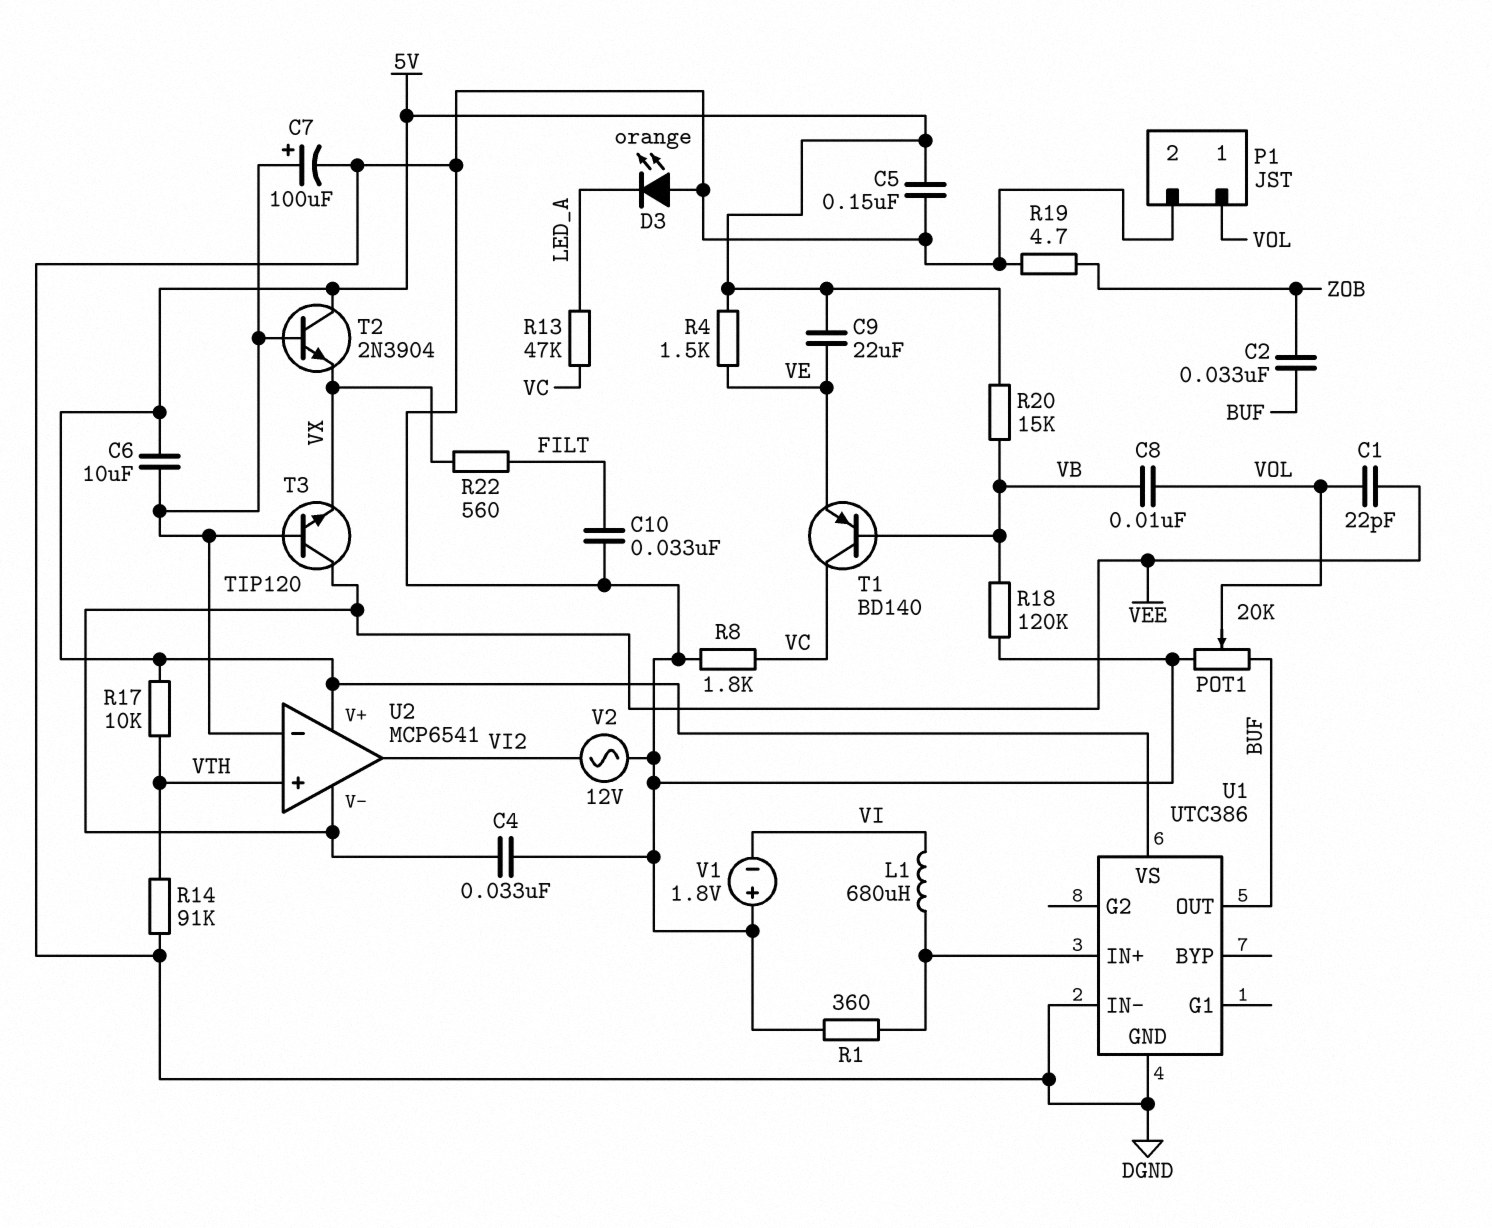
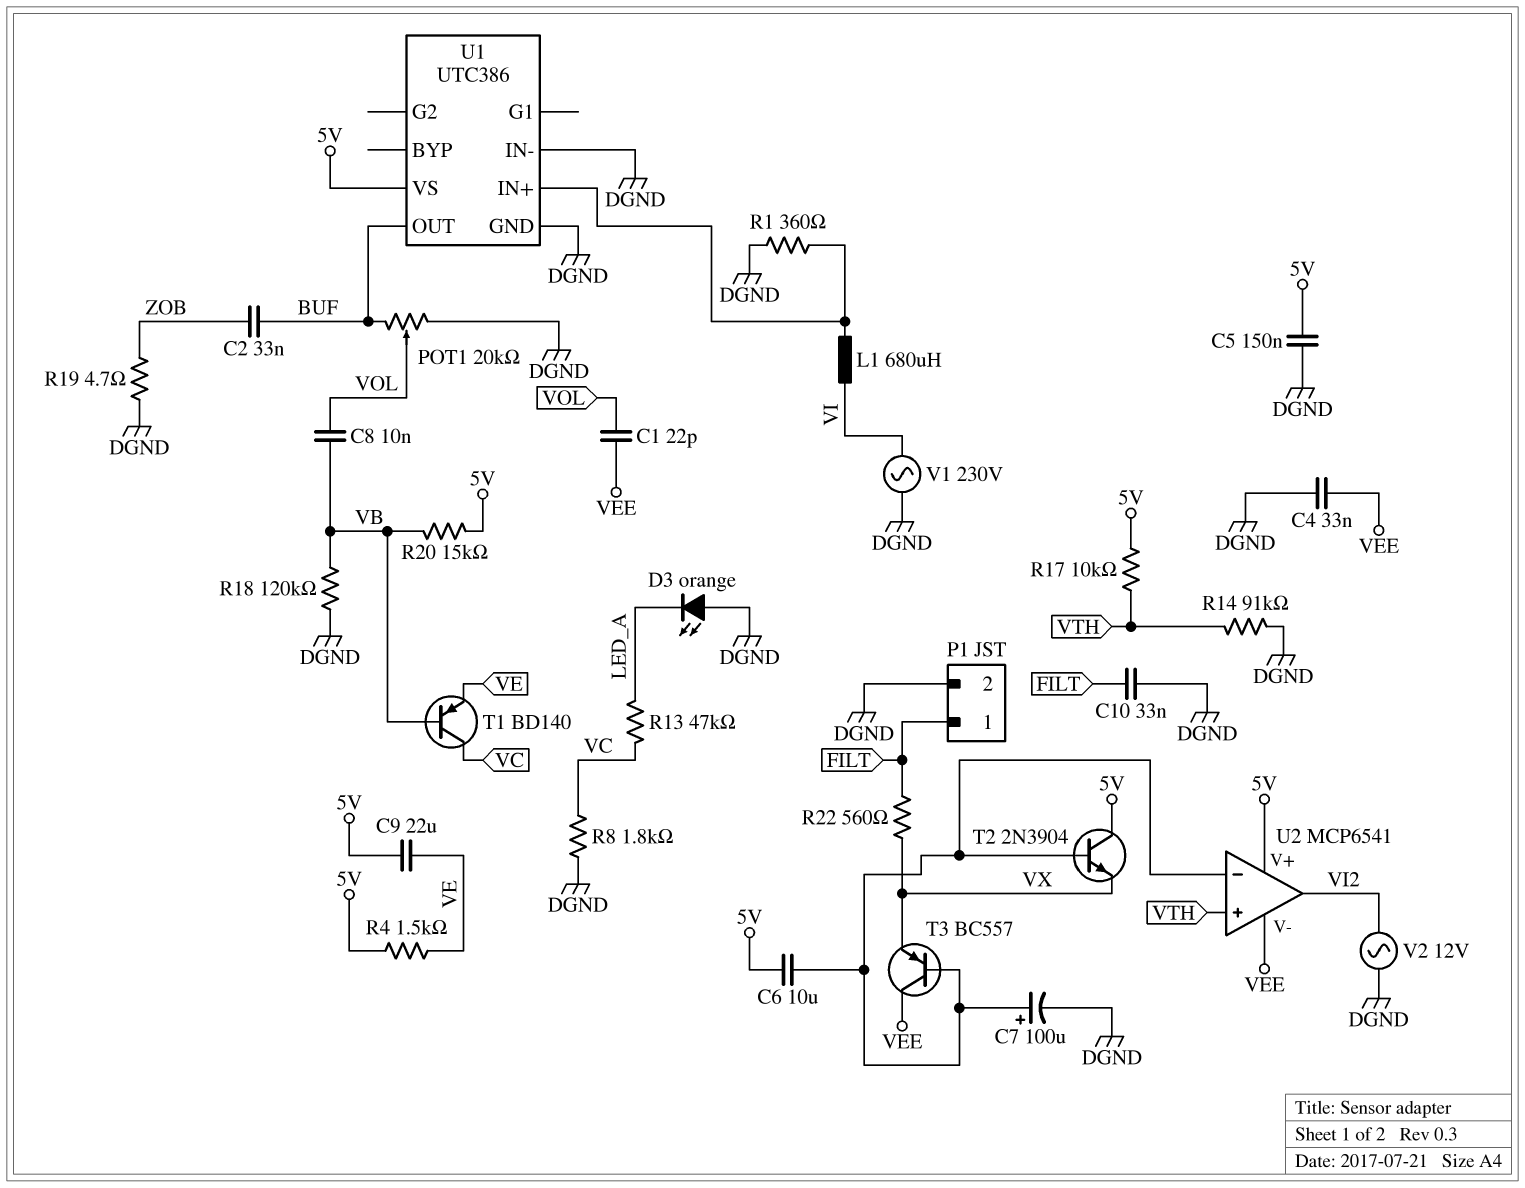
P1 pin 1: VOL -> FILT
T3: NPN TIP120 (B U2/in-, C VEE, E VX) -> PNP BC557 (B U2/in-, C VEE, E VX)
V1: 1.8V (plus DGND, minus VI) -> AC 230V (DGND, VI)

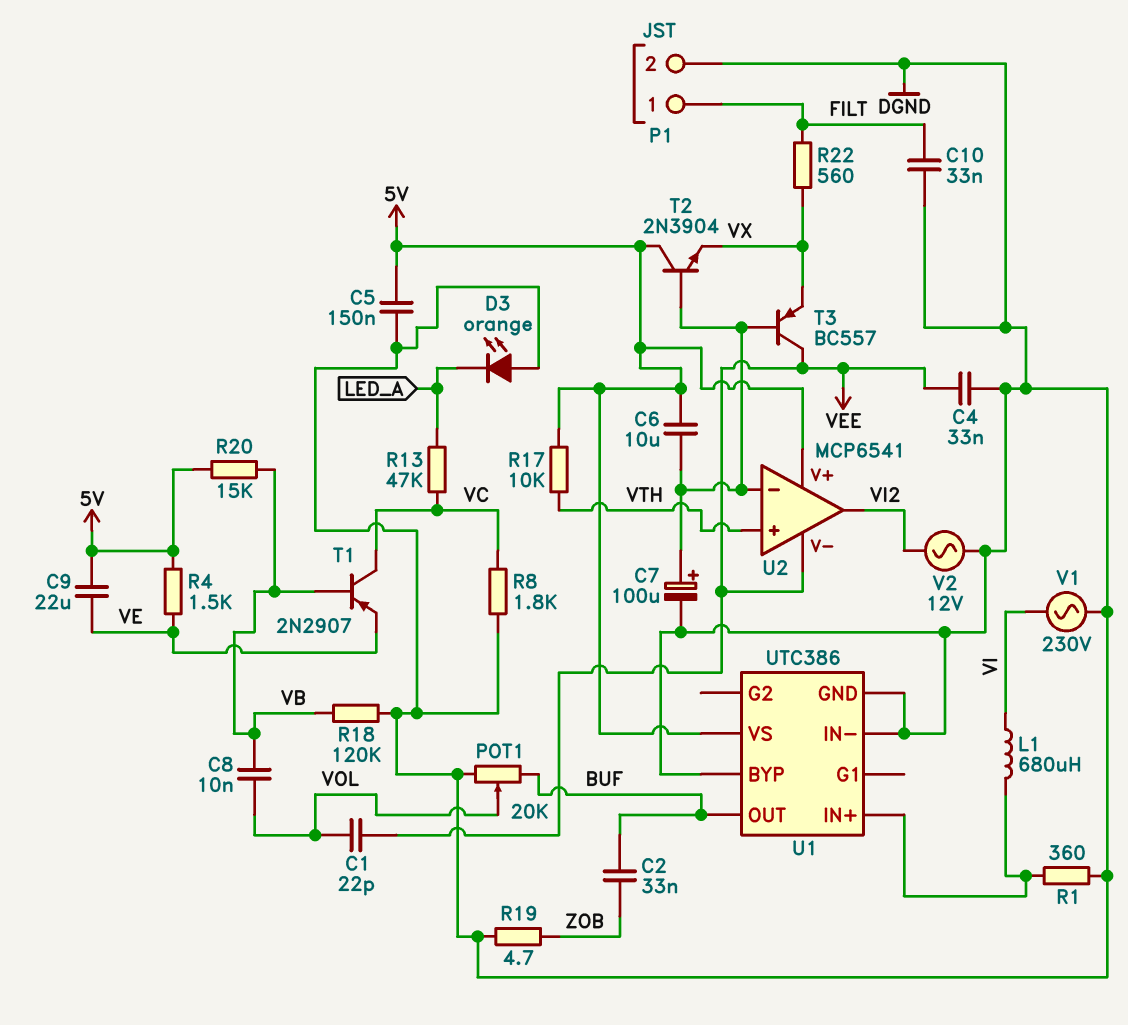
R14: 91k (DGND, VTH) -> none
T1: PNP BD140 (B VB, C VC, E VE) -> PNP 2N2907 (B VB, C VC, E VE)
U1 pin BYP: none -> DGND

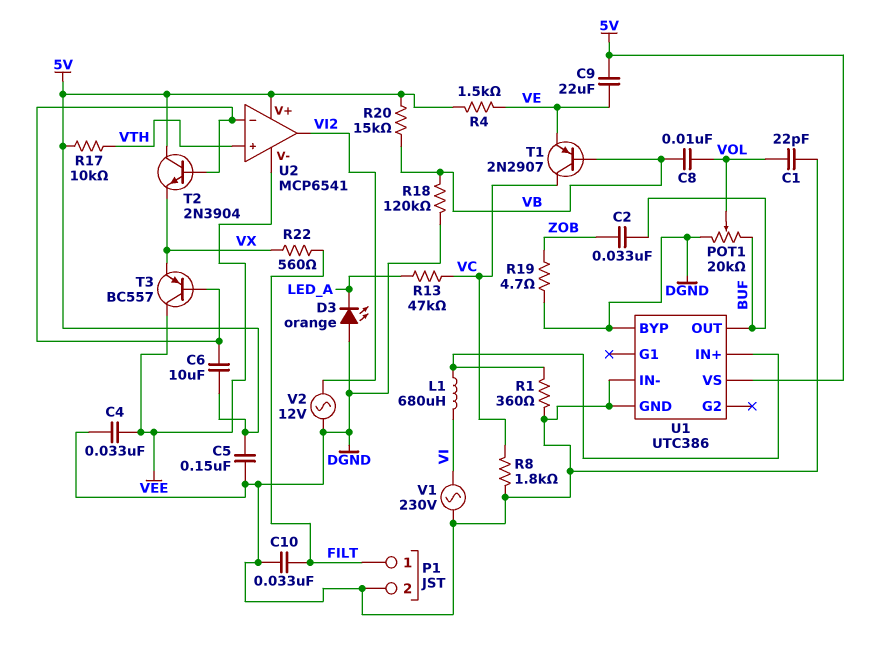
C1: 22pF (VEE, VOL) -> 22pF (DGND, VOL)
C7: 100uF (plus U2/in-, minus DGND) -> none

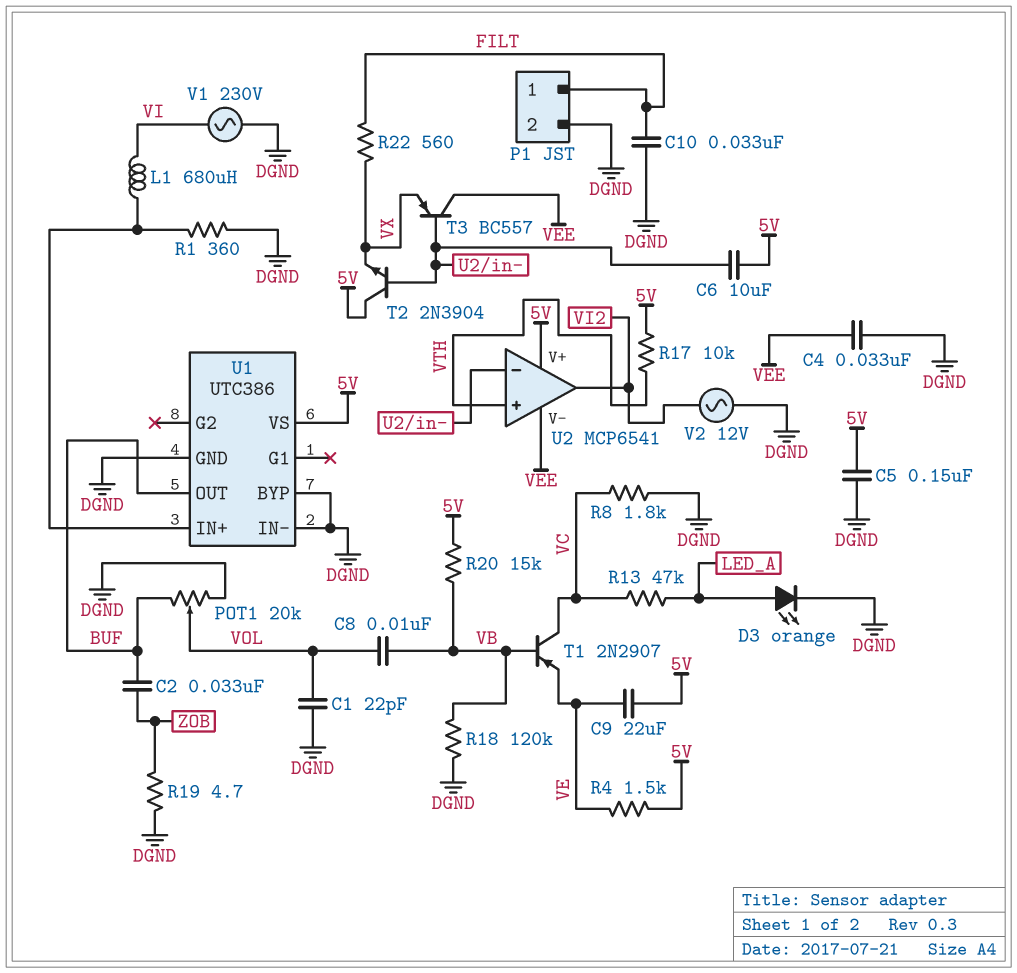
D3: LED orange (A DGND, K LED_A) -> LED orange (A LED_A, K DGND)

